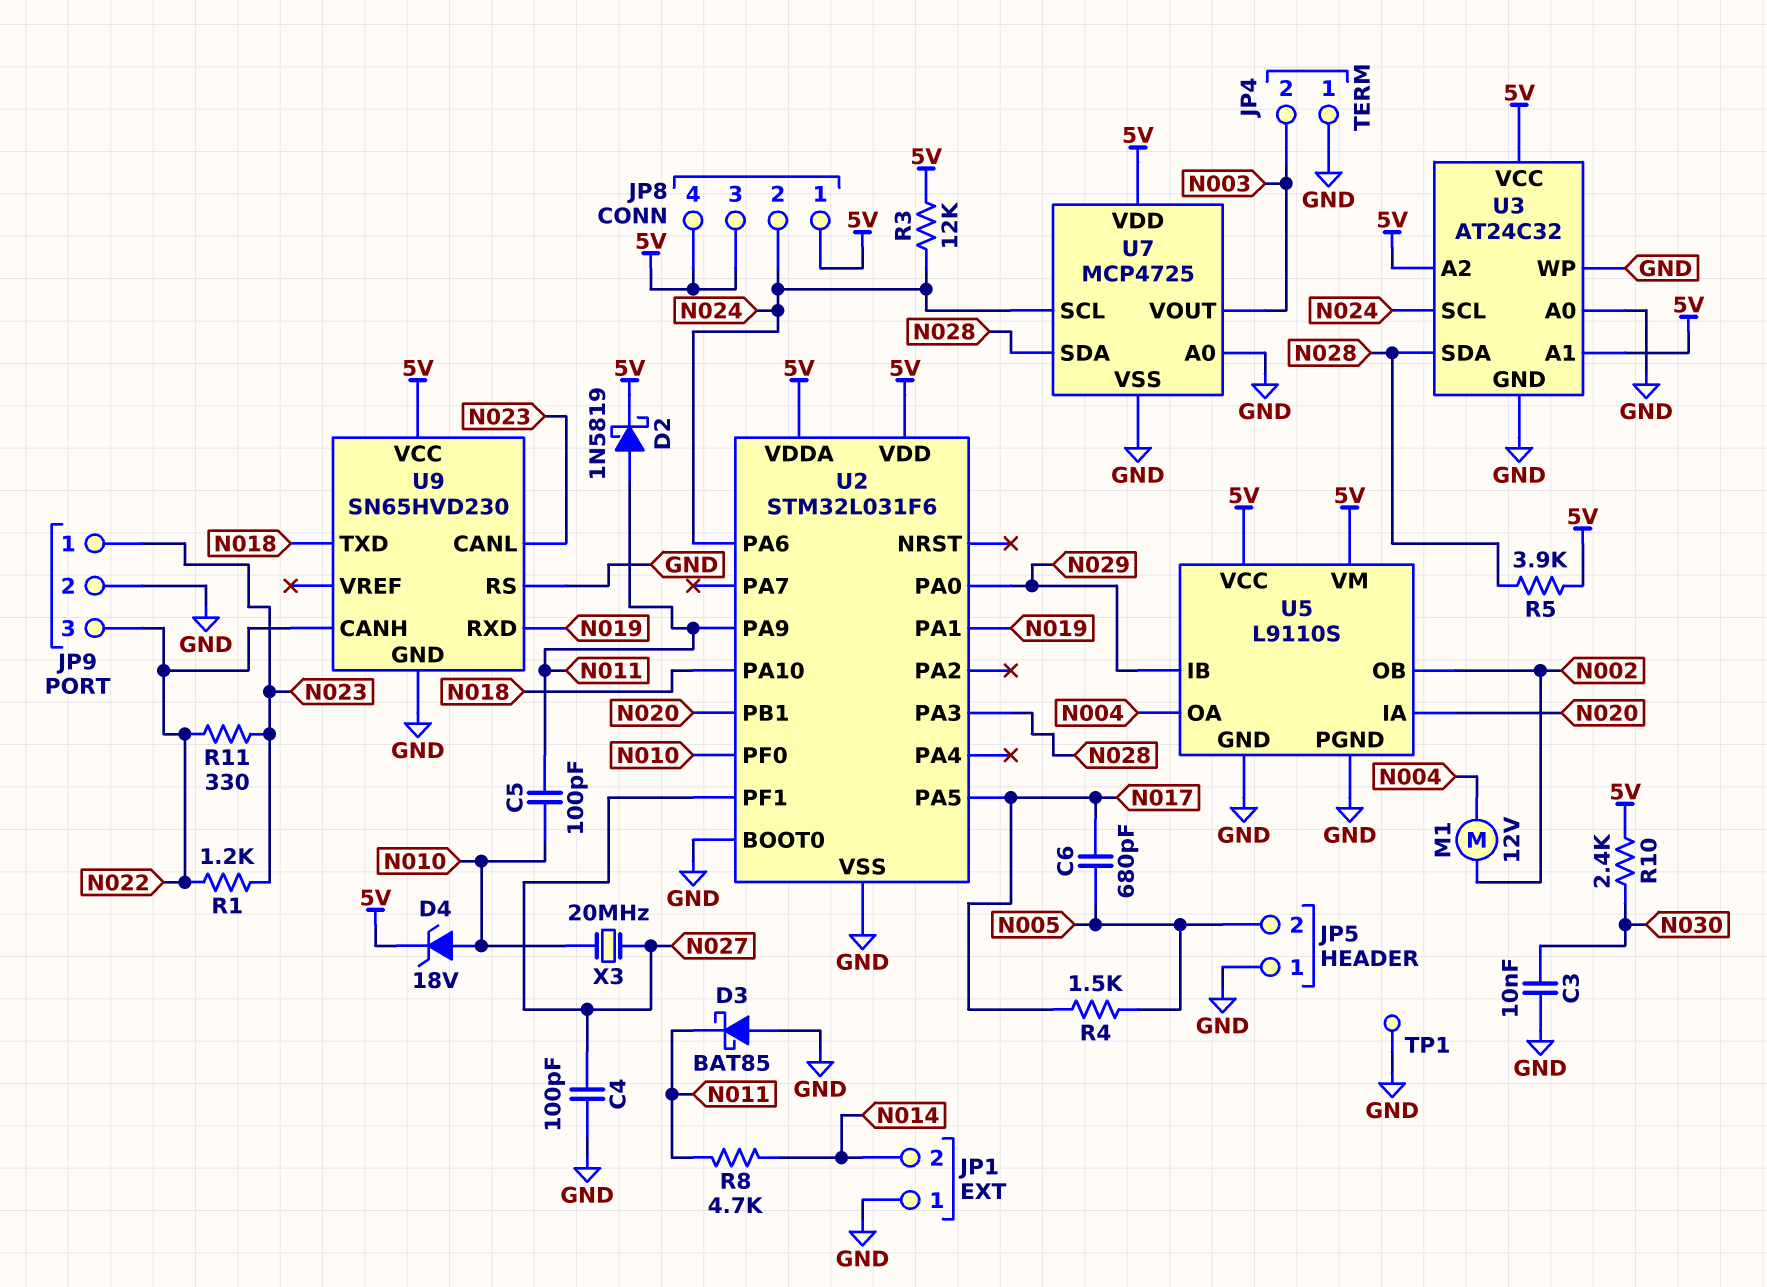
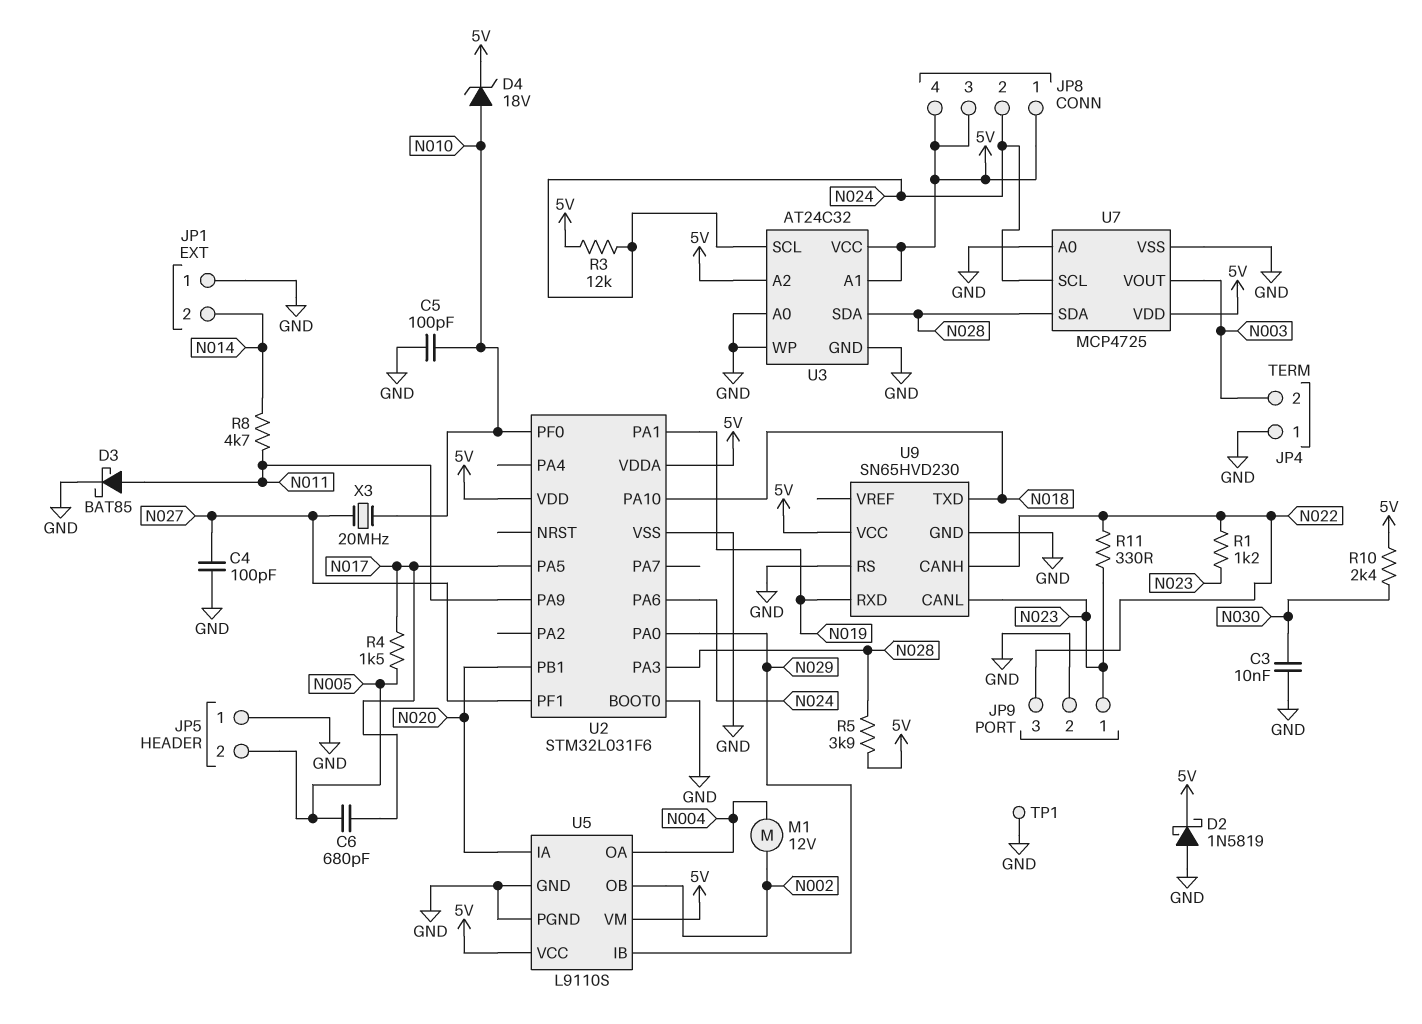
C5: 100pF (N010, N011) -> 100pF (GND, N010)
D2: schottky 1N5819 (A N011, K 5V) -> schottky 1N5819 (A GND, K 5V)
D3: schottky BAT85 (A GND, K N011) -> schottky BAT85 (A N011, K GND)

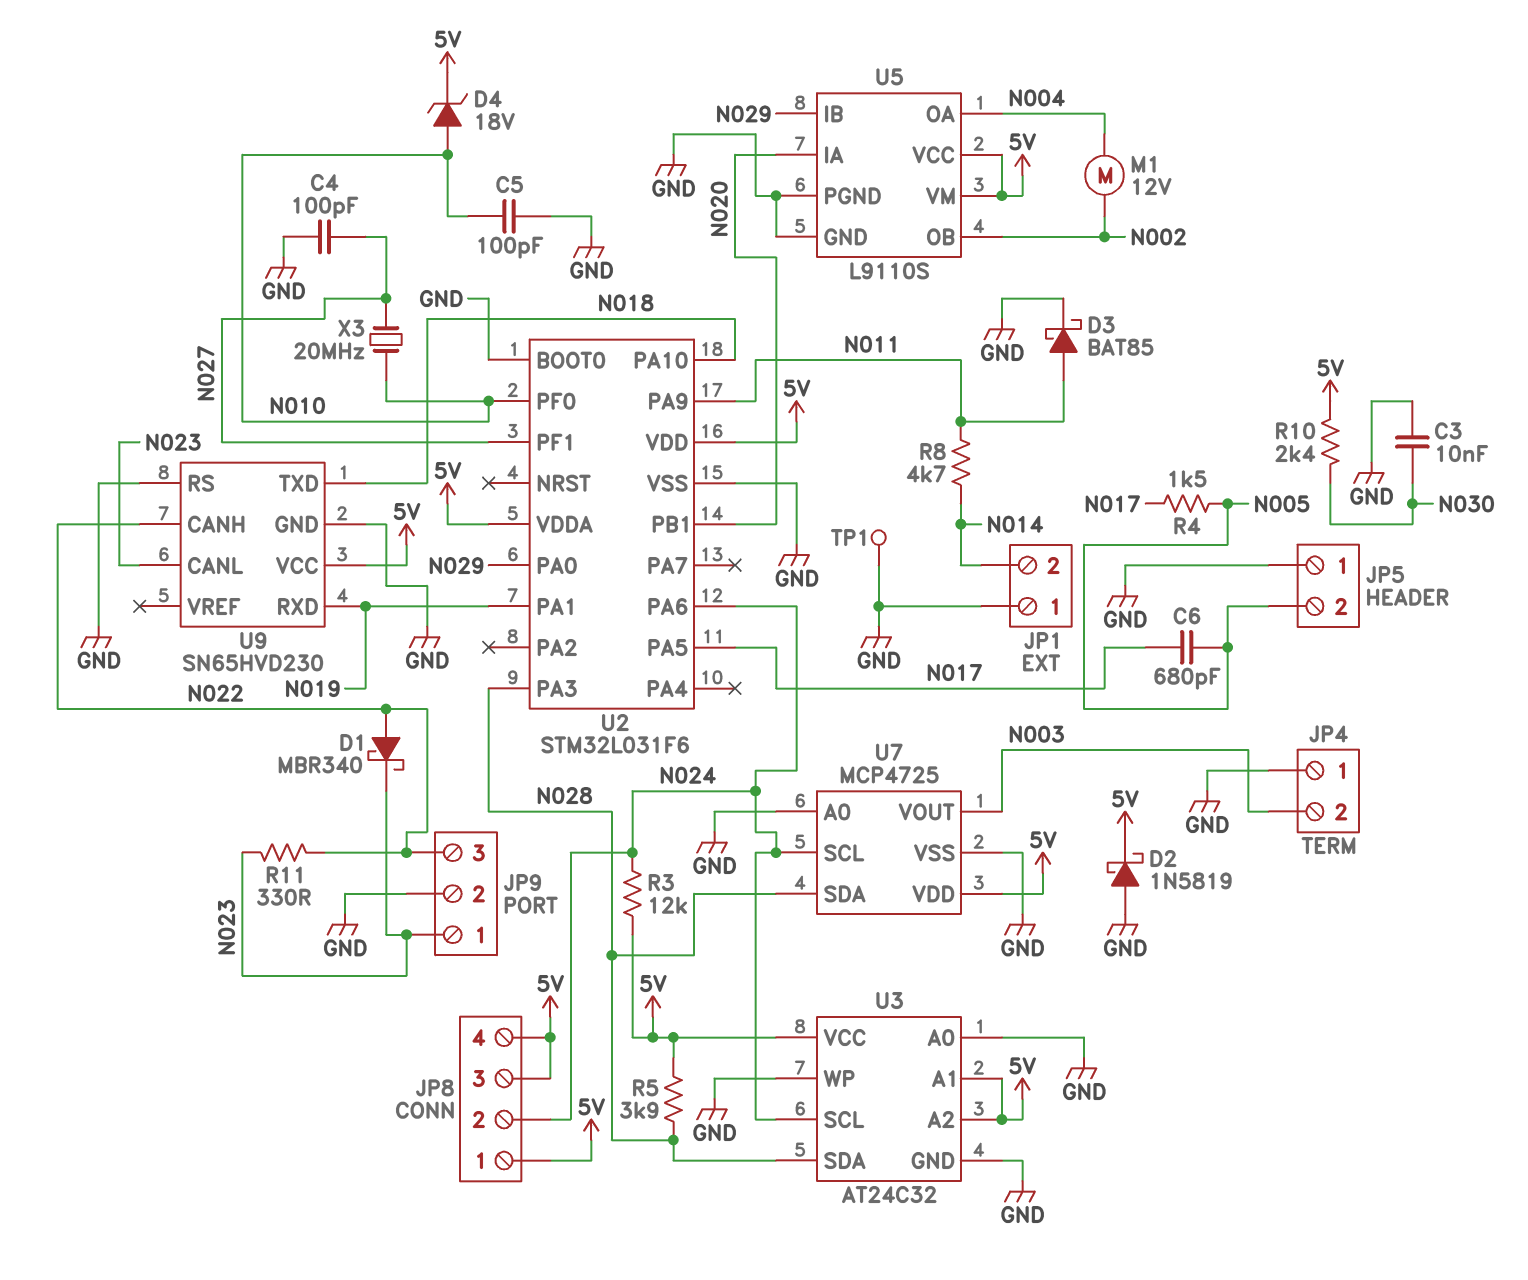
D1: none -> schottky MBR340 (A N022, K N023)
R1: 1.2k (N022, N023) -> none

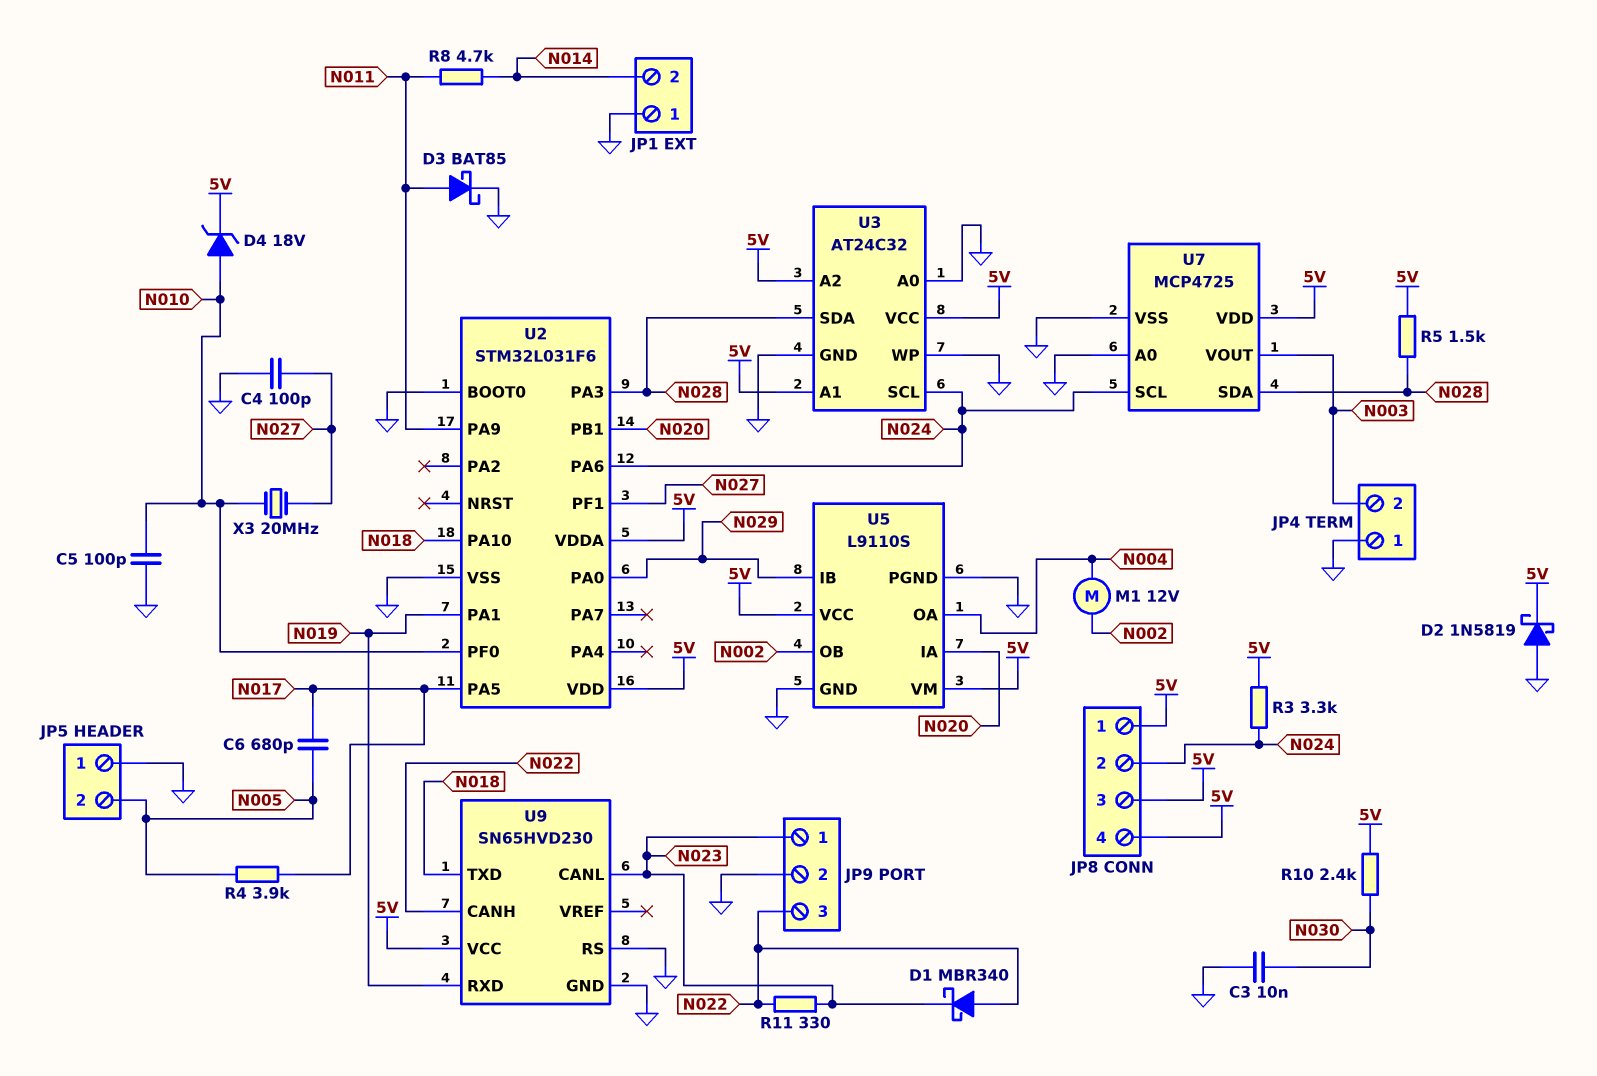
R3: 12k (5V, N024) -> 3.3k (5V, N024)
R4: 1.5k (N005, N017) -> 3.9k (N005, N017)
R5: 3.9k (5V, N028) -> 1.5k (5V, N028)
TP1: test point (GND) -> none

